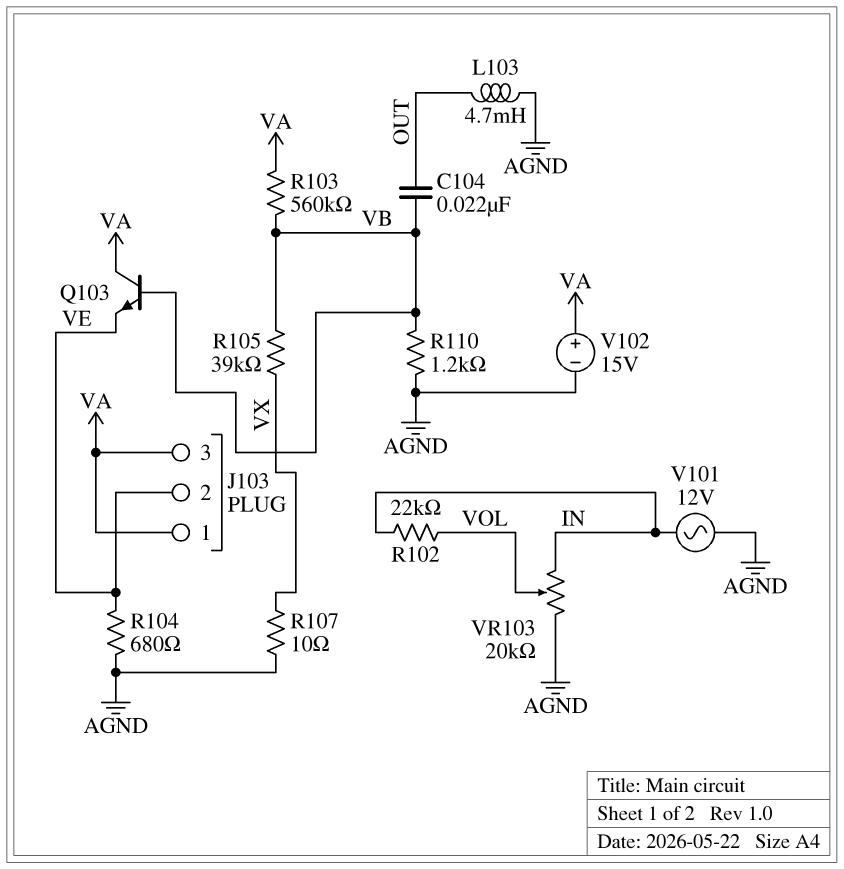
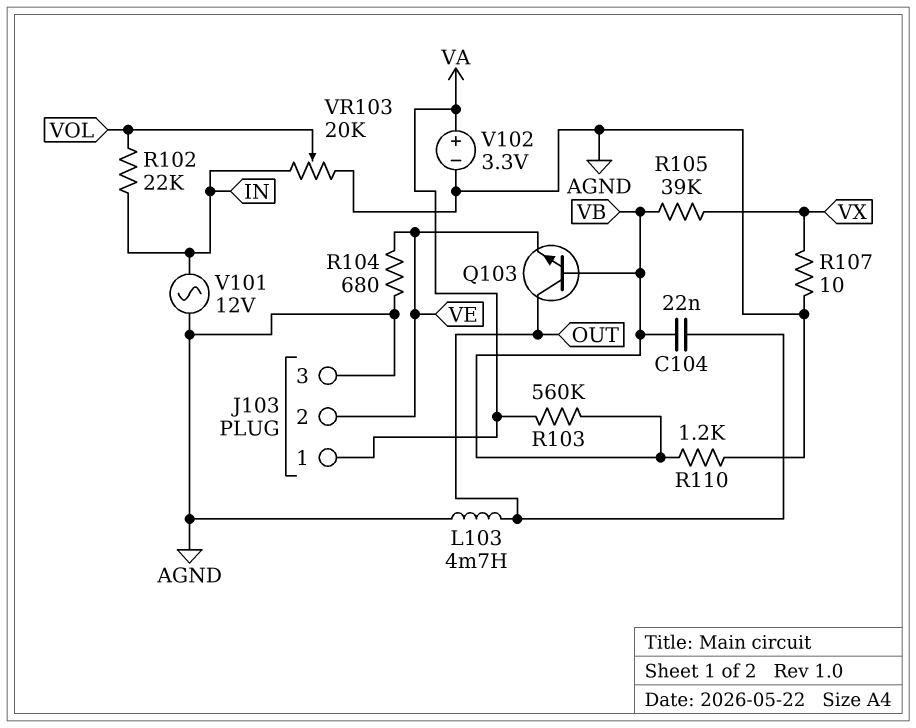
J103 pin 3: VA -> AGND
Q103: NPN (B VB, C VA, E VE) -> NPN (B VB, C OUT, E VE)
V102: 15V (plus VA, minus AGND) -> 3.3V (plus VA, minus AGND)

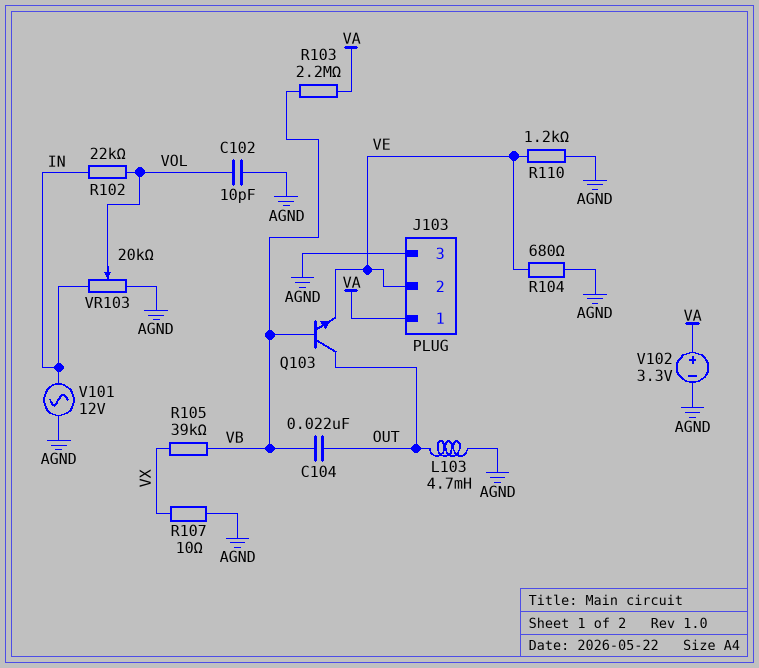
C102: none -> 10pF (AGND, VOL)
R103: 560k (VA, VB) -> 2.2M (VA, VB)
R110: 1.2k (AGND, VB) -> 1.2k (AGND, VE)

